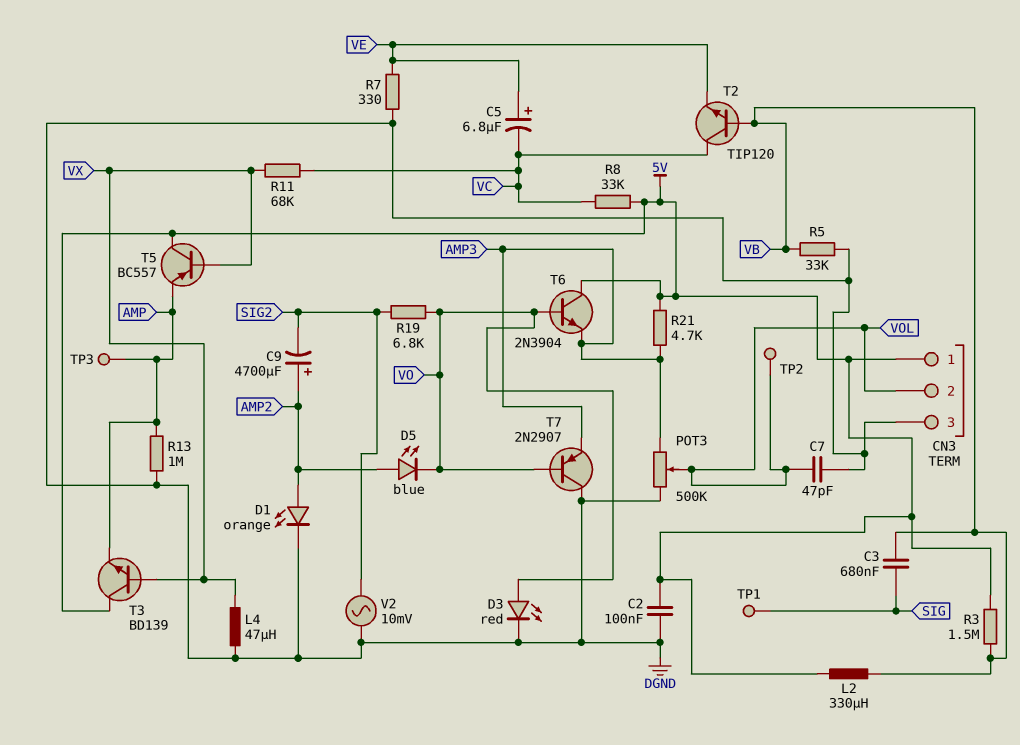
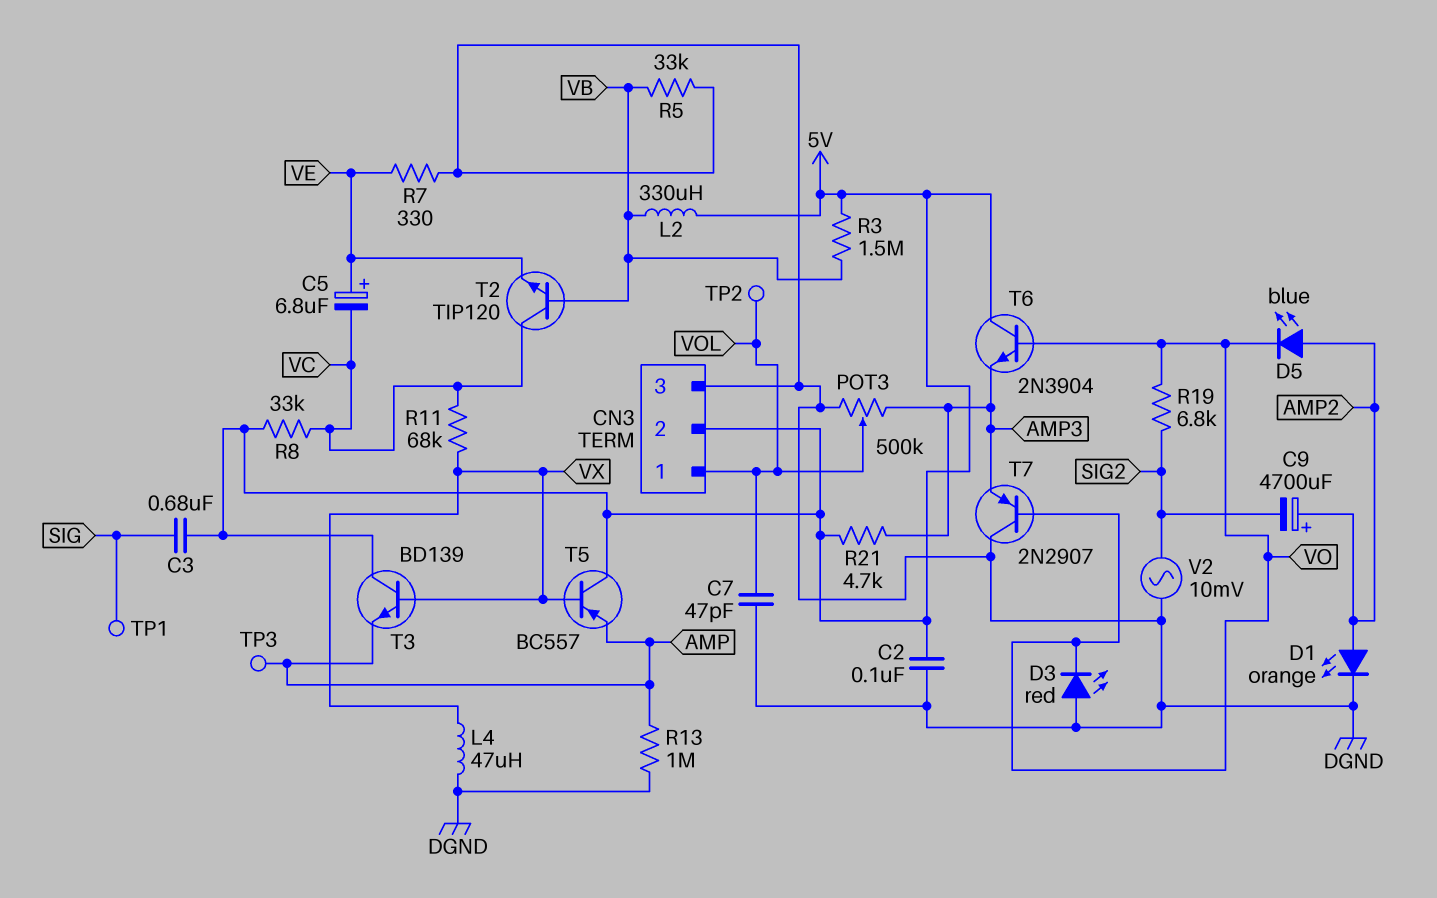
C3: 680nF (SIG, VB) -> 680nF (5V, SIG)
CN3 pin 1: 5V -> VOL
CN3 pin 2: VOL -> 5V
D3: LED red (A VO, K DGND) -> LED red (A DGND, K VO)

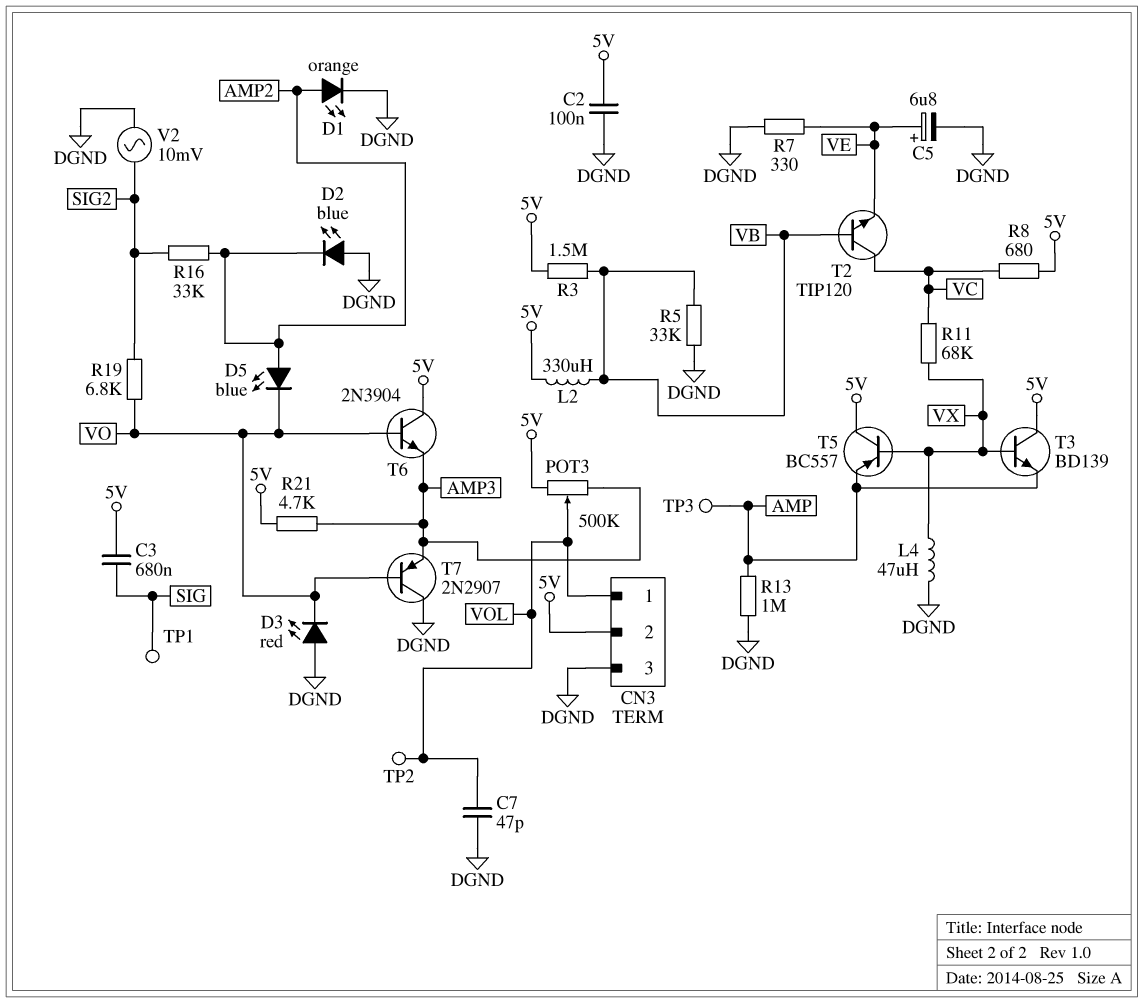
C5: 6.8uF (plus VE, minus VC) -> 6.8uF (plus VE, minus DGND)
C9: 4700uF (plus AMP2, minus SIG2) -> none
D2: none -> LED blue (A DGND, K AMP2)
POT3: 500k (AMP3, DGND, wiper VOL) -> 500k (5V, AMP3, wiper VOL)
R8: 33k (5V, VC) -> 680 (5V, VC)
R16: none -> 33k (AMP2, SIG2)

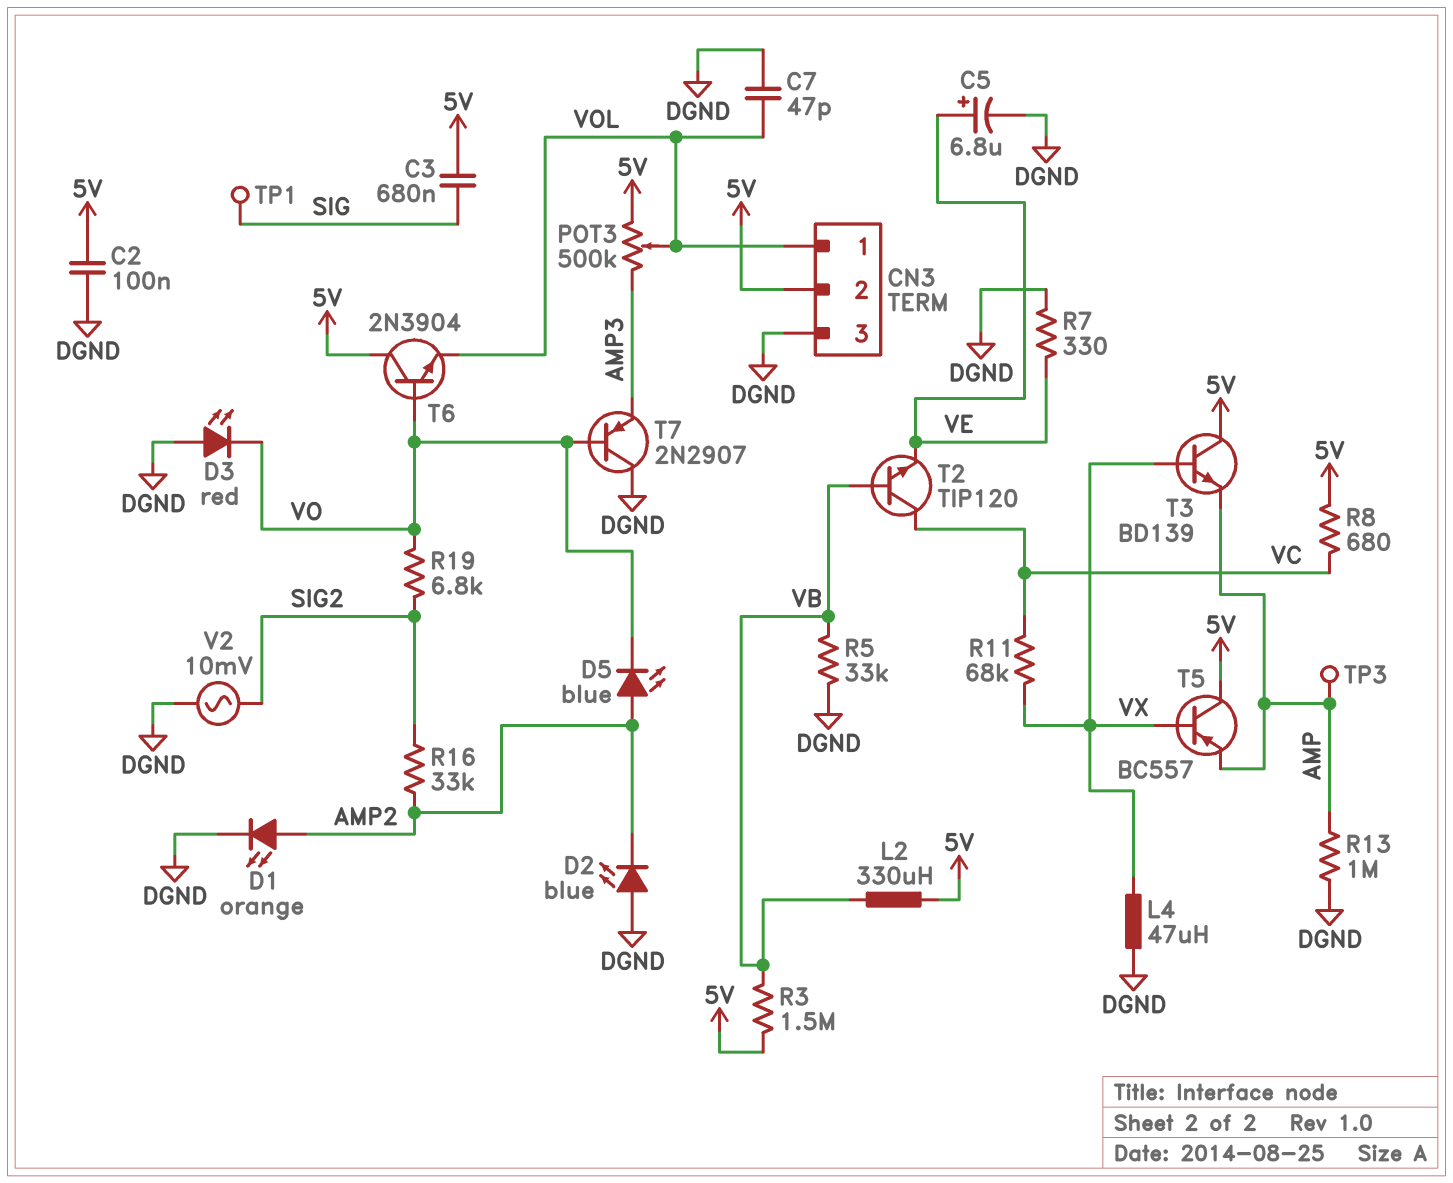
R21: 4.7k (5V, AMP3) -> none
T6: NPN 2N3904 (B VO, C 5V, E AMP3) -> NPN 2N3904 (B VO, C 5V, E VOL)
TP2: test point (VOL) -> none

